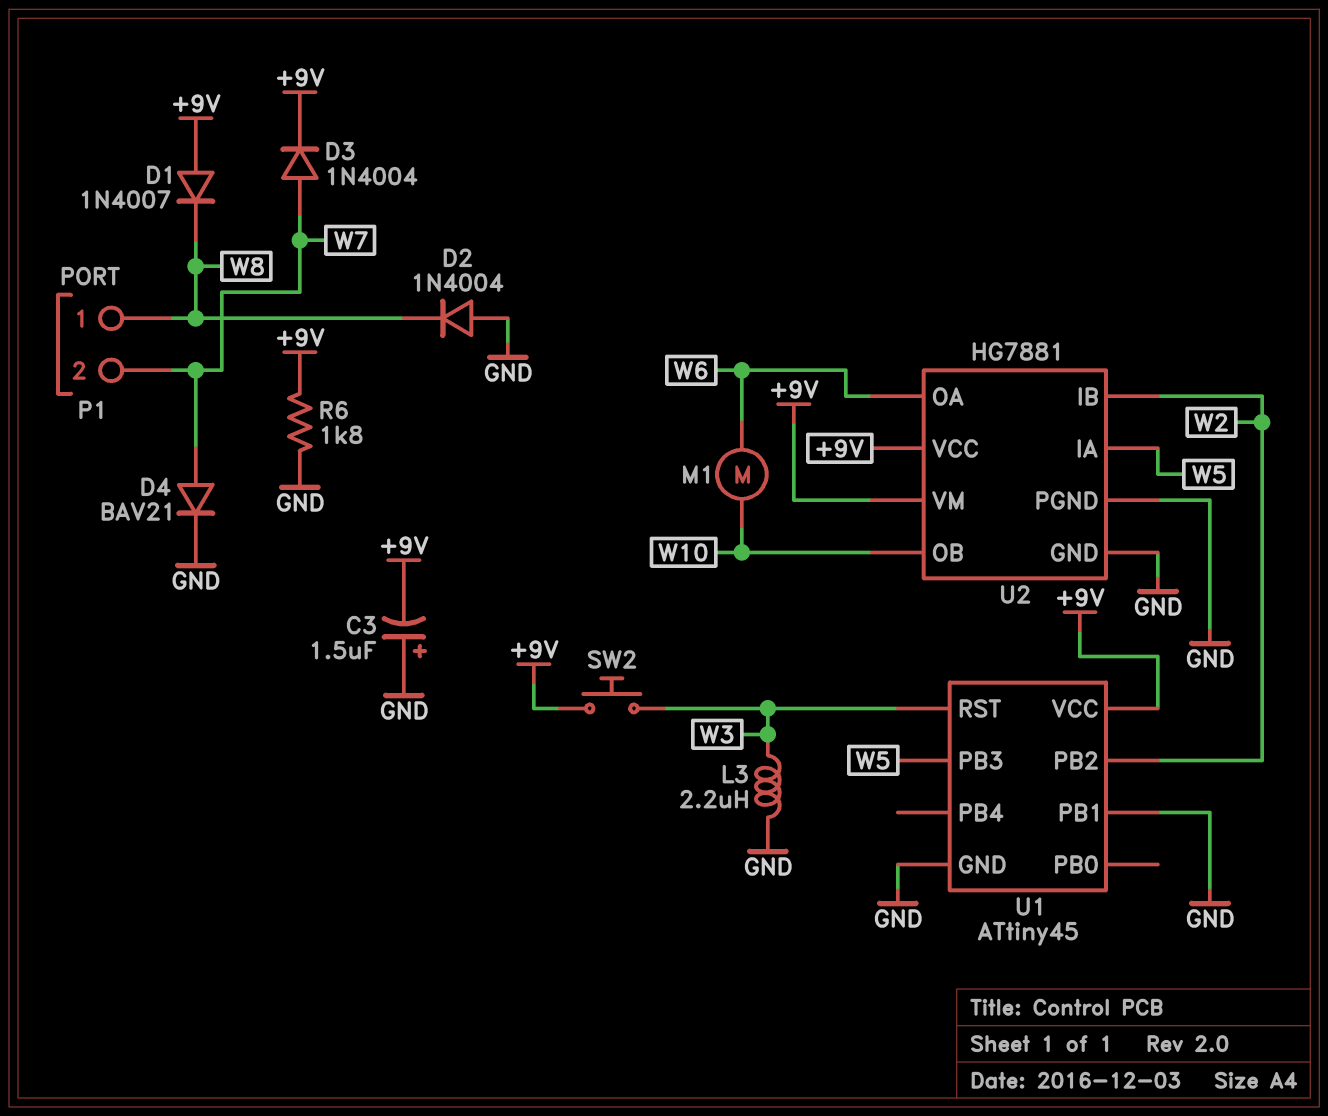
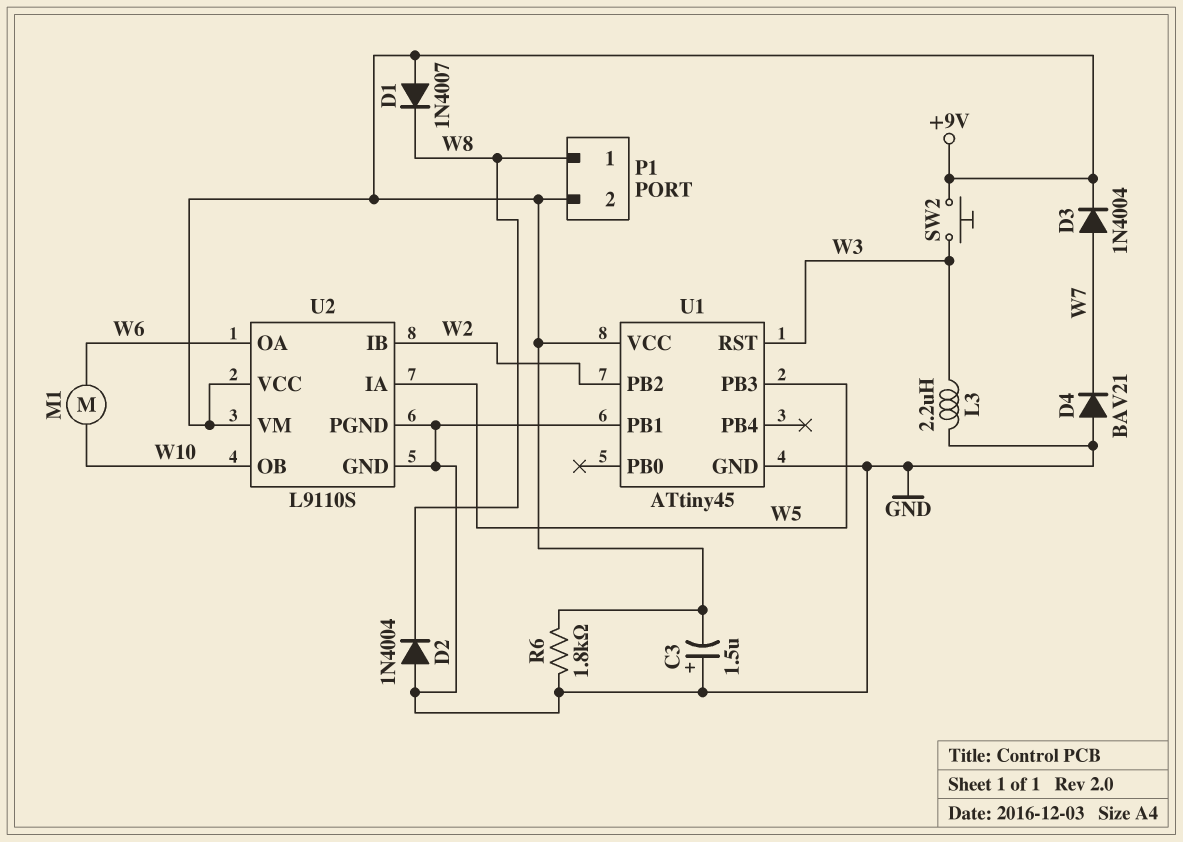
D4: diode BAV21 (A W7, K GND) -> diode BAV21 (A GND, K W7)
P1 pin 2: W7 -> +9V
U2: HG7881 -> L9110S

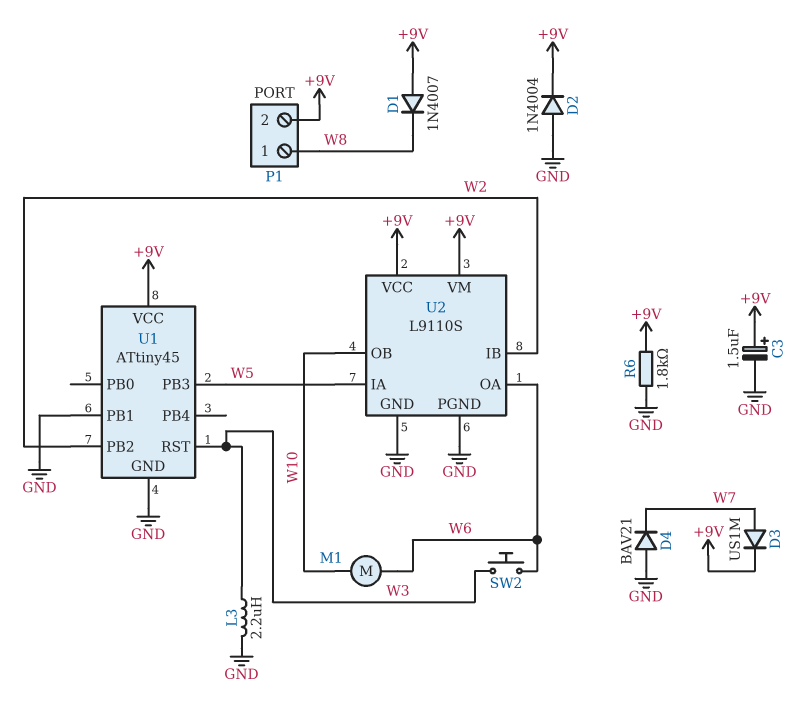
C3: 1.5uF (plus GND, minus +9V) -> 1.5uF (plus +9V, minus GND)
D2: diode 1N4004 (A GND, K W8) -> diode 1N4004 (A GND, K +9V)
D3: diode 1N4004 (A W7, K +9V) -> diode US1M (A W7, K +9V)
SW2: button (+9V, W3) -> button (W3, W6)

